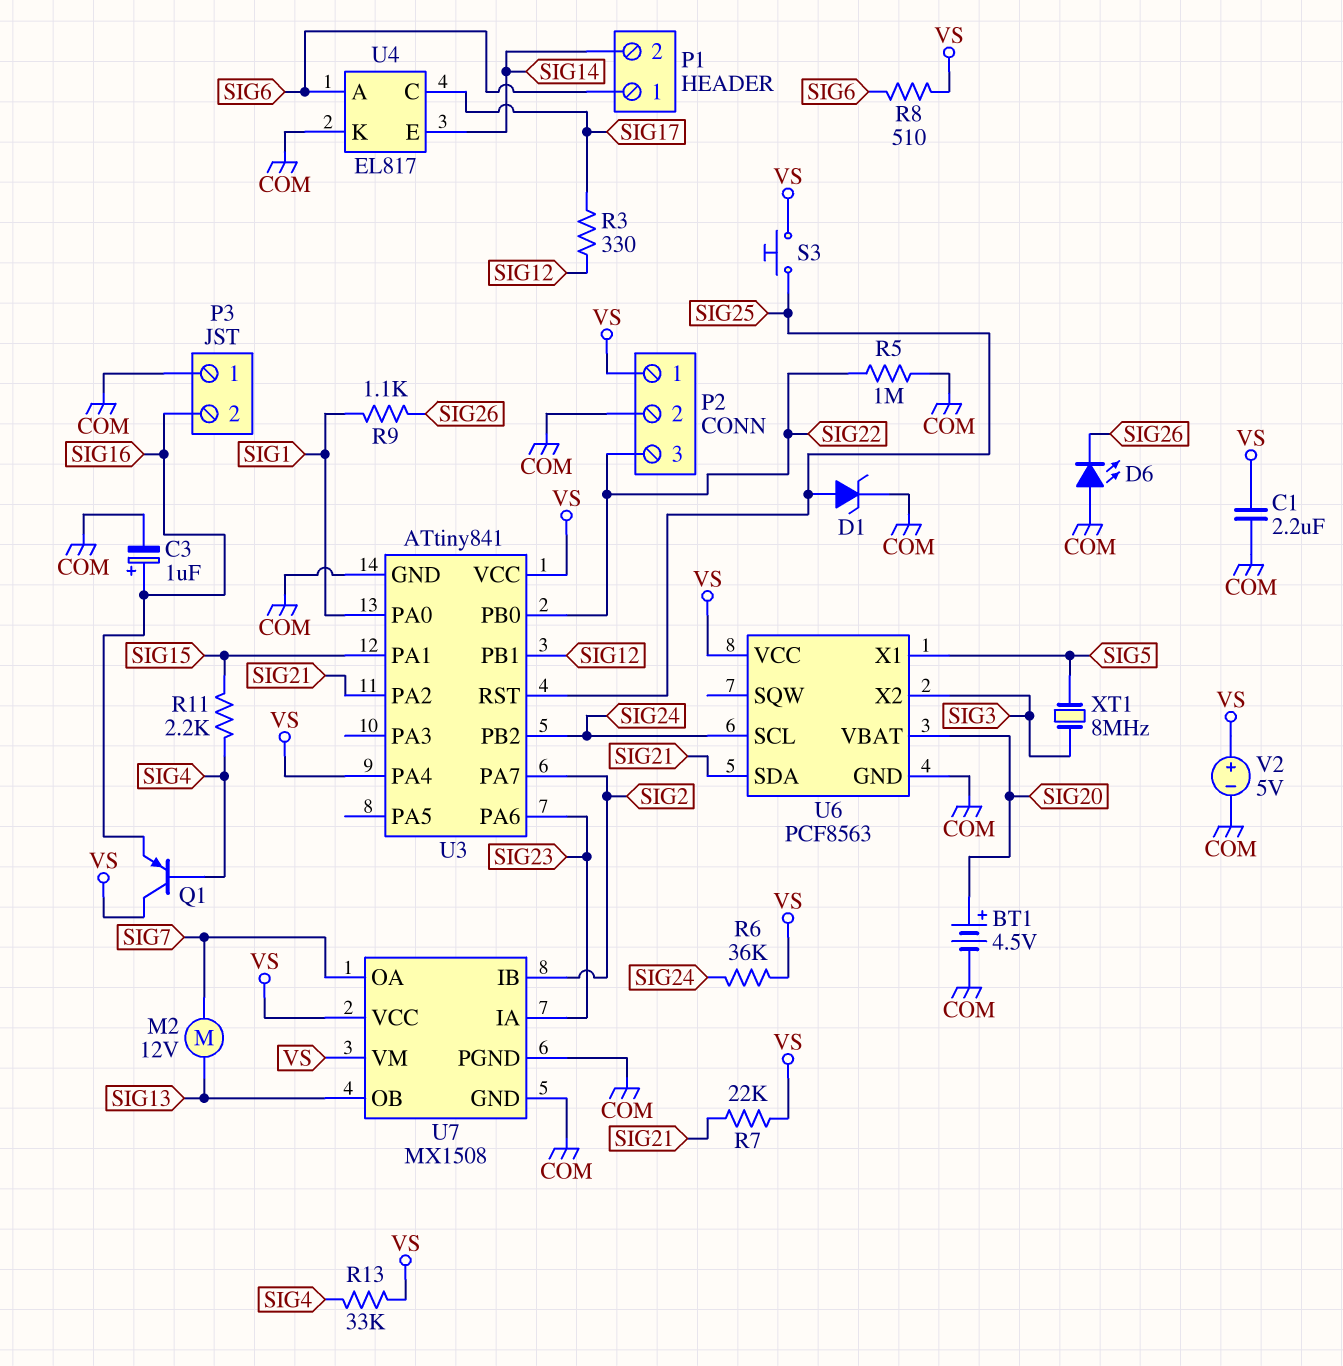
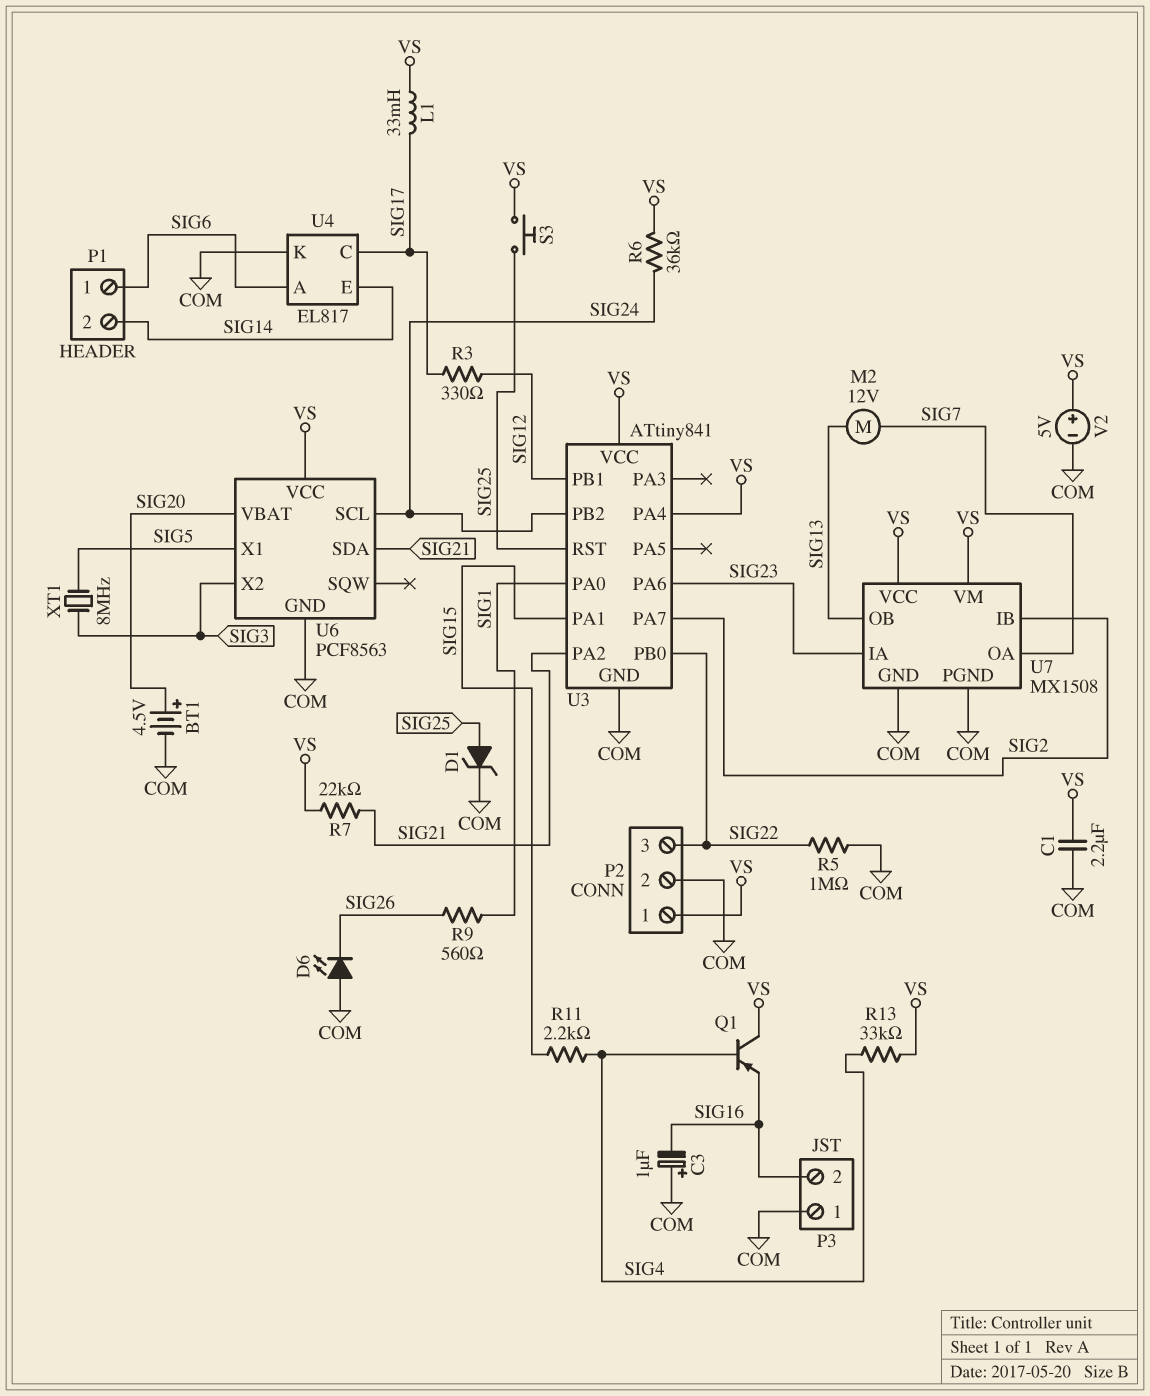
C3: 1uF (plus SIG16, minus COM) -> 1uF (plus COM, minus SIG16)
L1: none -> 33mH (SIG17, VS)
R8: 510 (SIG6, VS) -> none
R9: 1.1k (SIG1, SIG26) -> 560 (SIG1, SIG26)

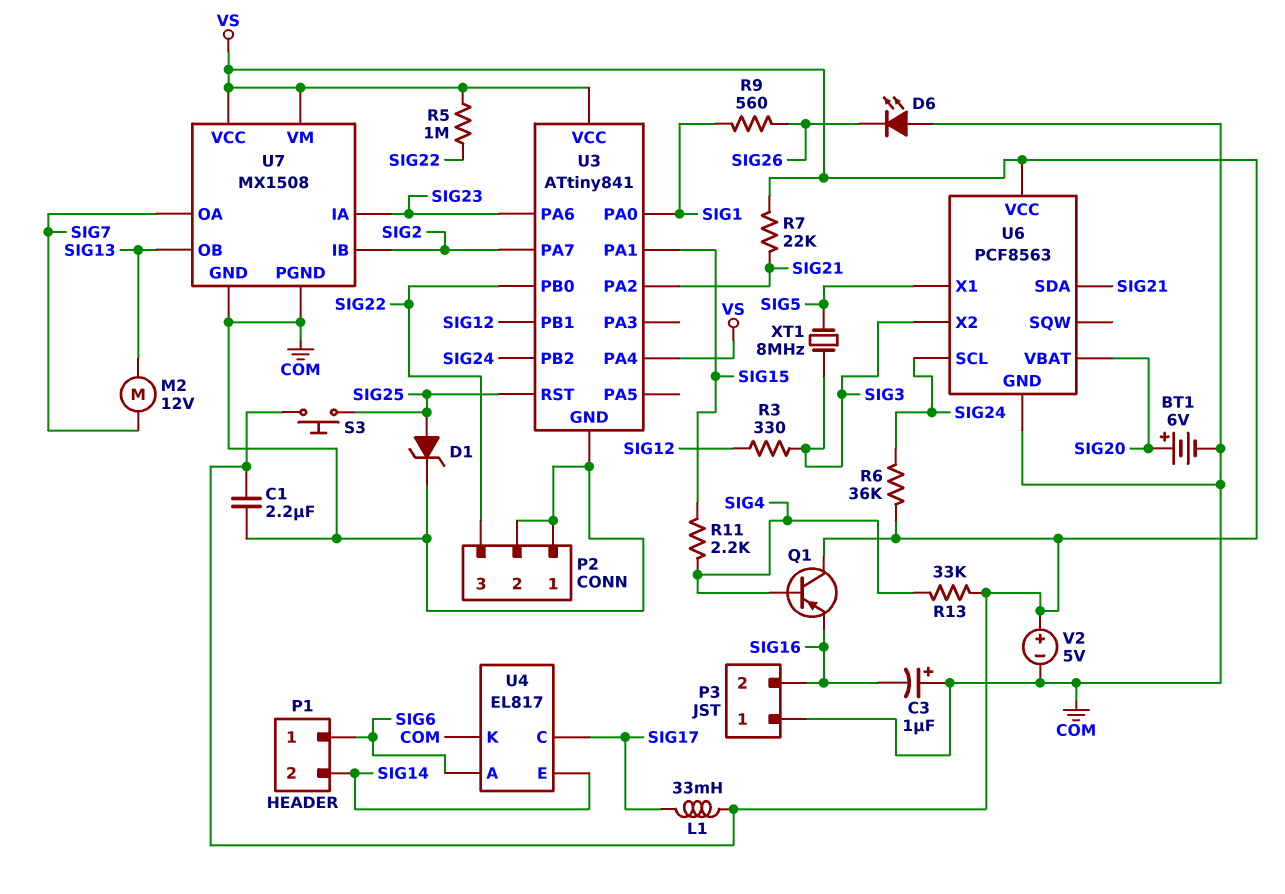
BT1: 4.5V (plus SIG20, minus COM) -> 6V (plus SIG20, minus COM)
P2 pin 1: VS -> COM
R3: 330 (SIG12, SIG17) -> 330 (SIG3, SIG12)
R5: 1M (COM, SIG22) -> 1M (SIG22, VS)

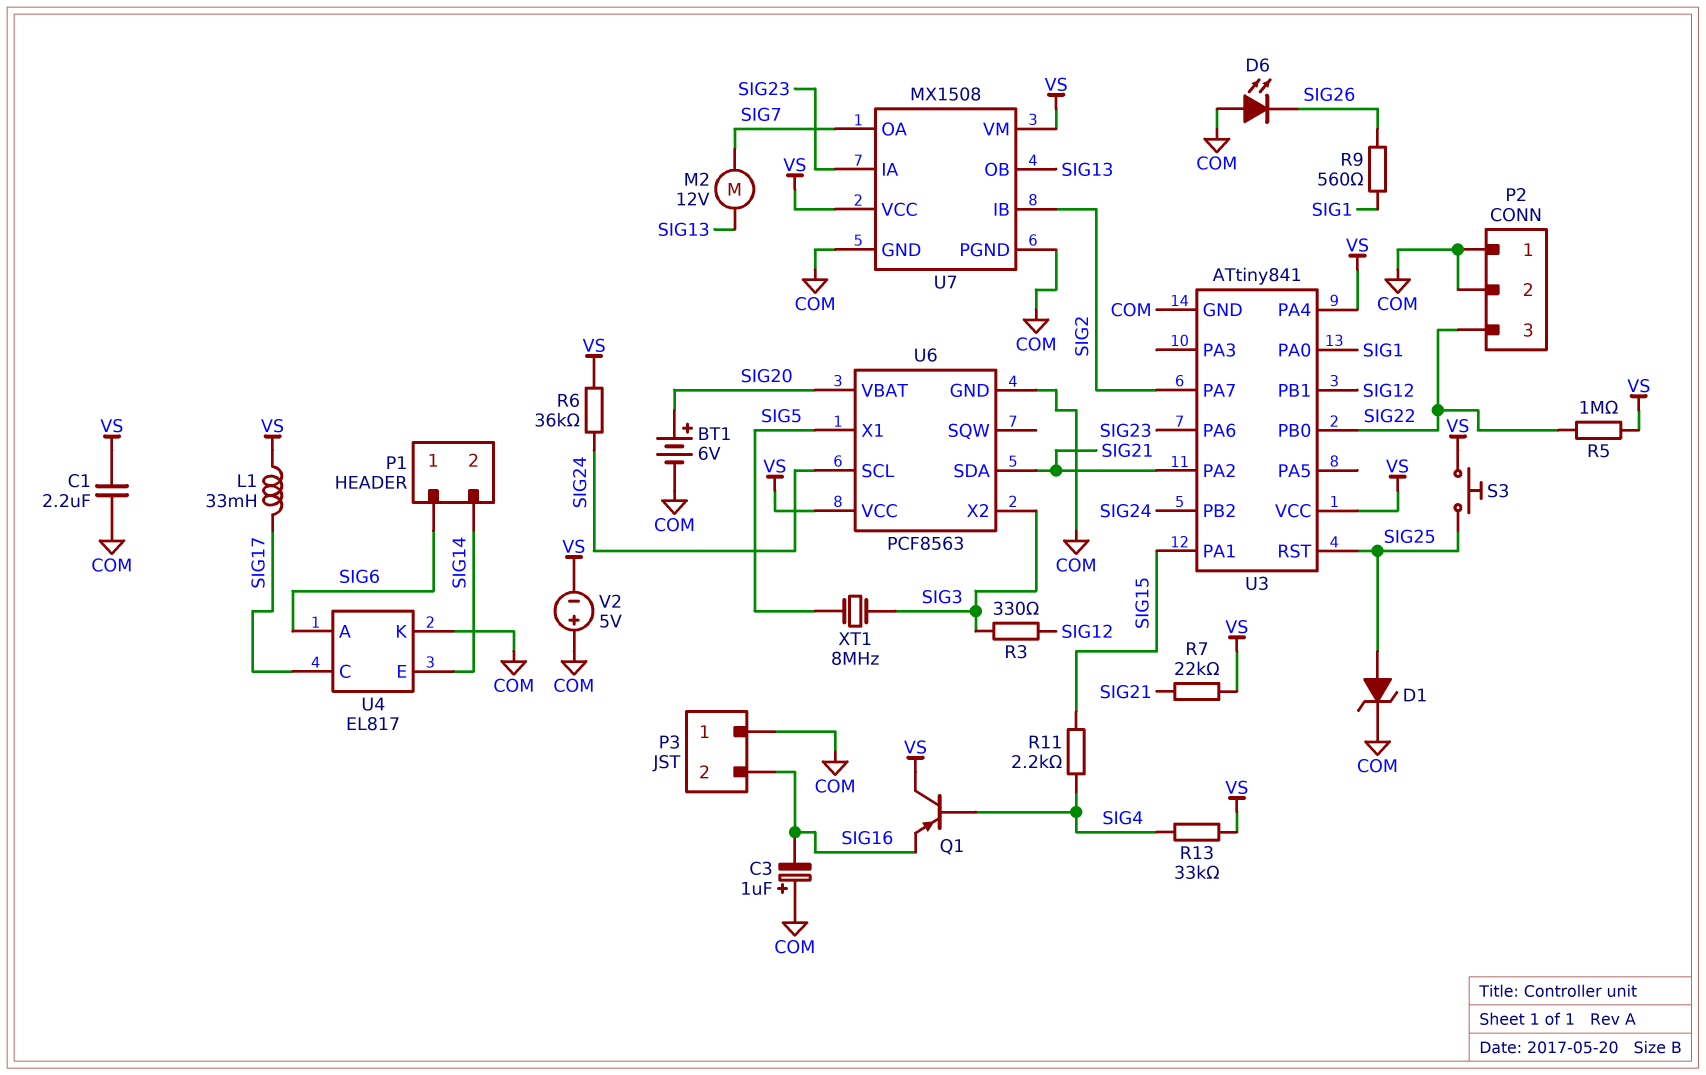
V2: 5V (plus VS, minus COM) -> 5V (plus COM, minus VS)

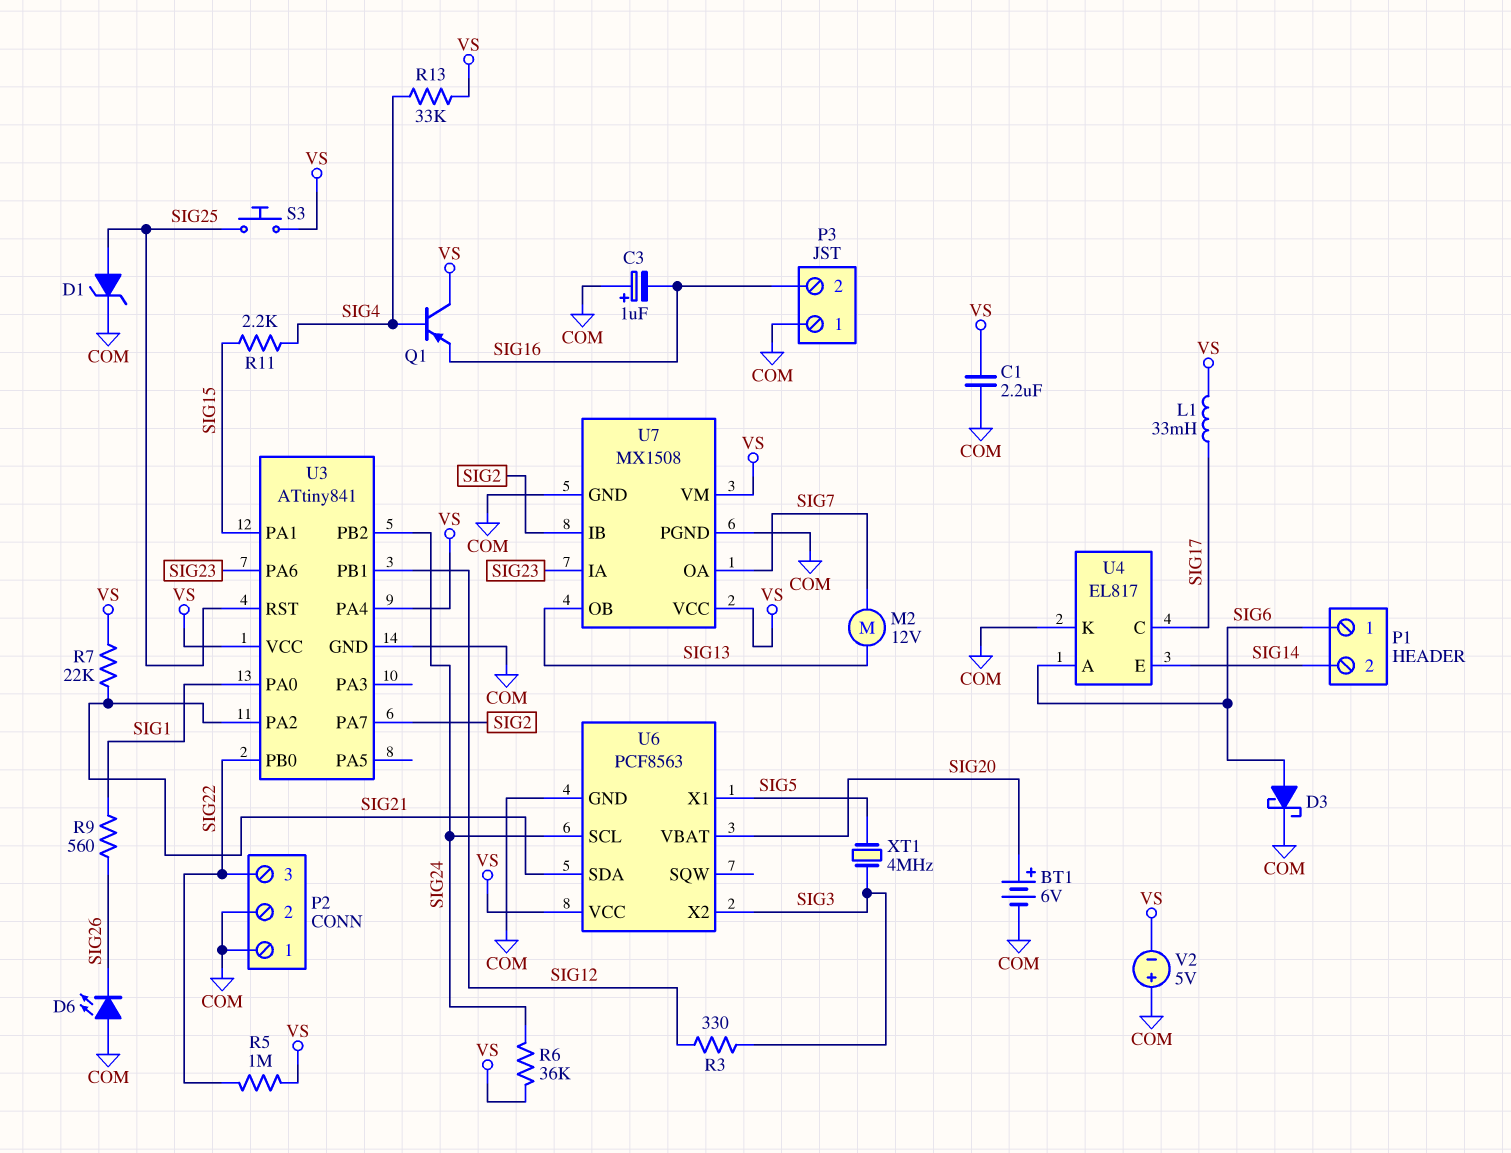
D3: none -> schottky (A SIG6, K COM)
XT1: 8MHz (SIG3, SIG5) -> 4MHz (SIG3, SIG5)

